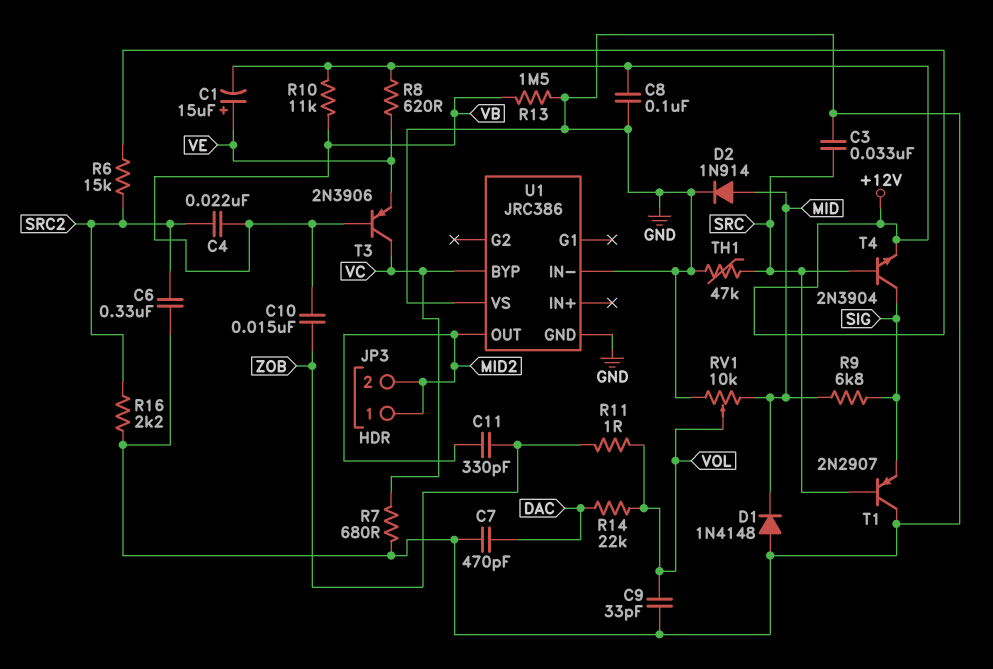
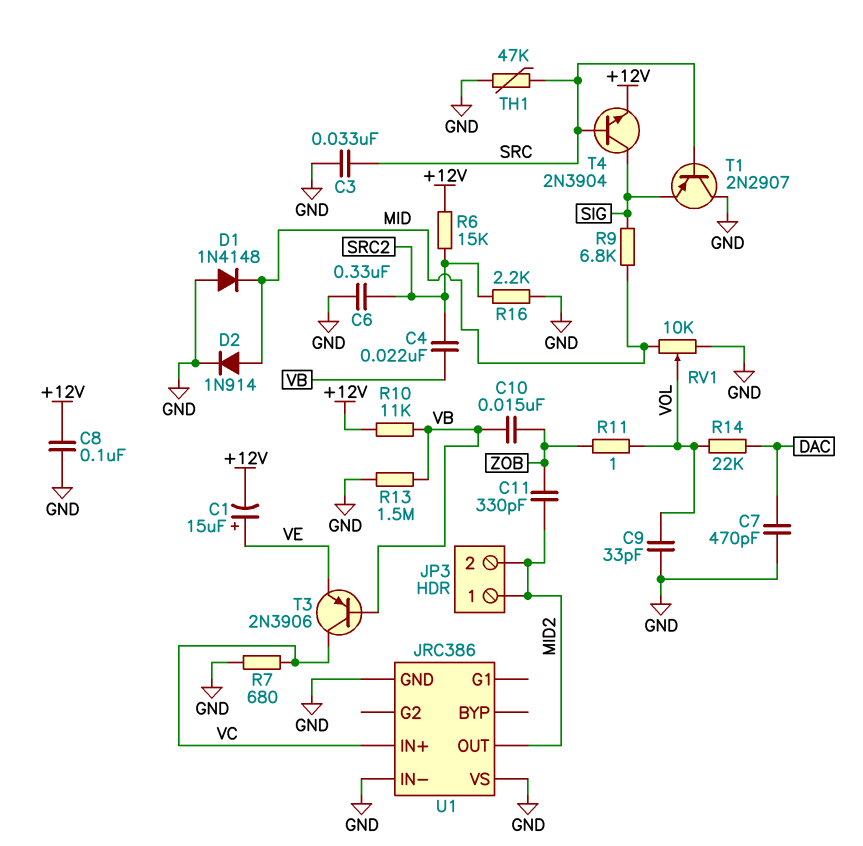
R8: 620 (+12V, VE) -> none
U1 pin BYP: VC -> none
U1 pin IN+: none -> VC

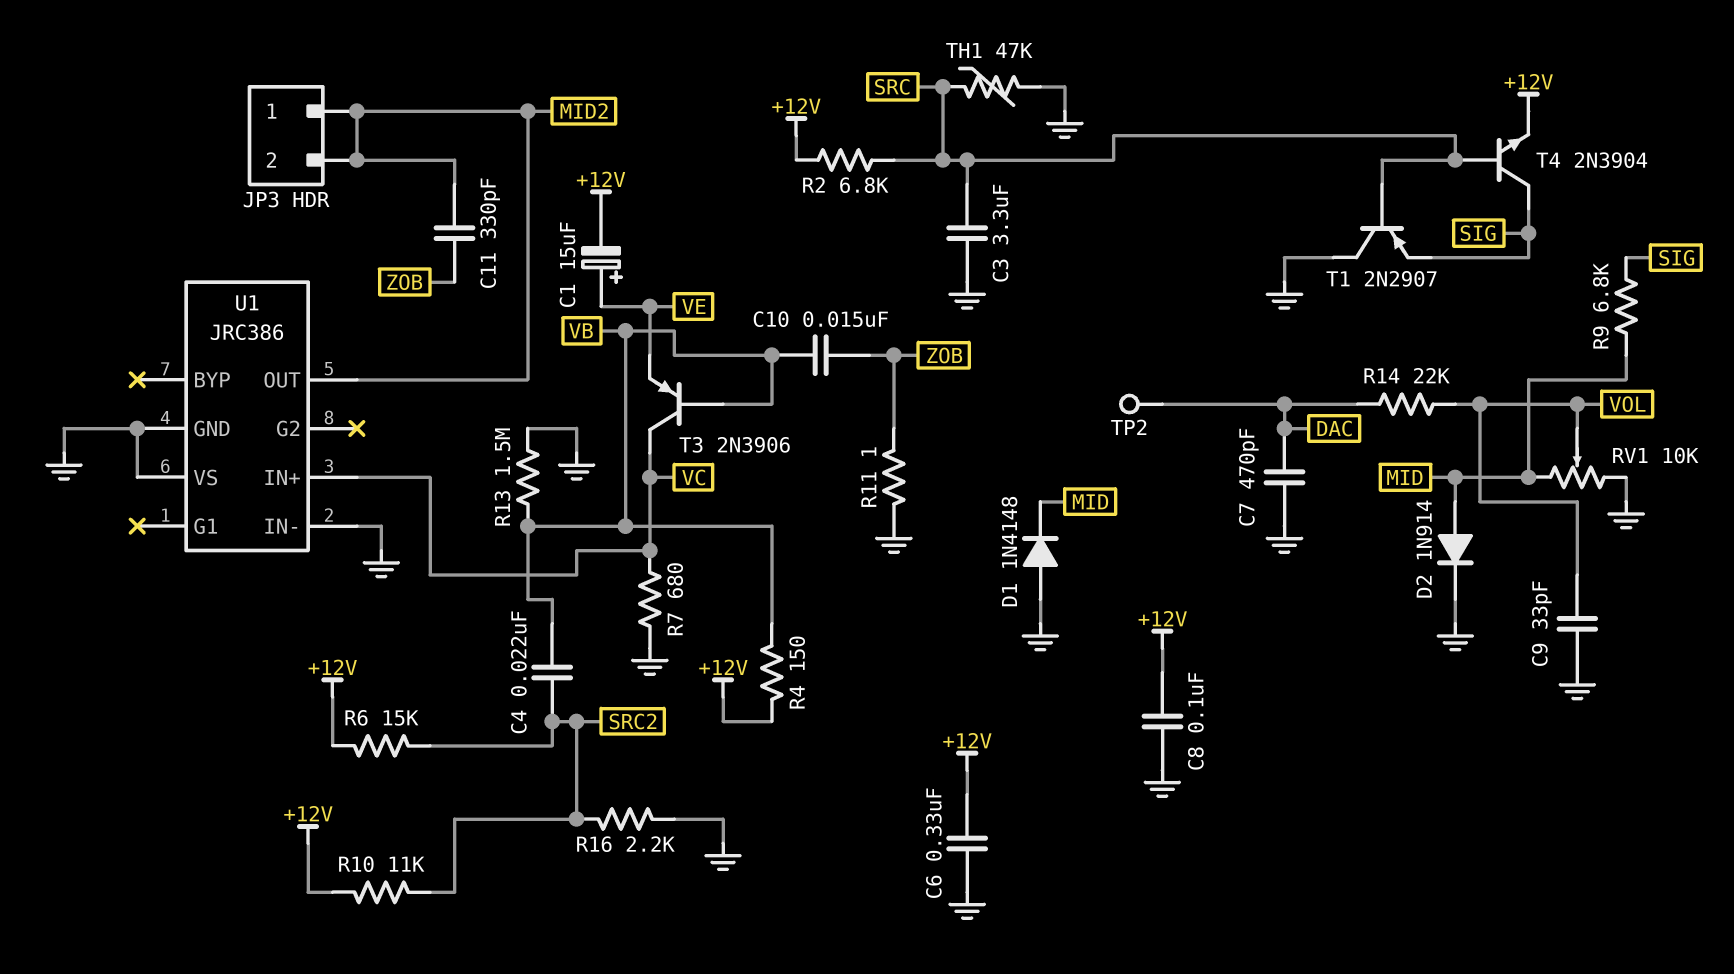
C3: 33nF (GND, SRC) -> 3.3uF (GND, SRC)
C6: 330nF (GND, SRC2) -> 330nF (+12V, GND)
R2: none -> 6.8k (+12V, SRC)
R4: none -> 150 (+12V, VB)
R10: 11k (+12V, VB) -> 11k (+12V, SRC2)
R11: 1 (VOL, ZOB) -> 1 (GND, ZOB)
TP2: none -> test point (DAC)

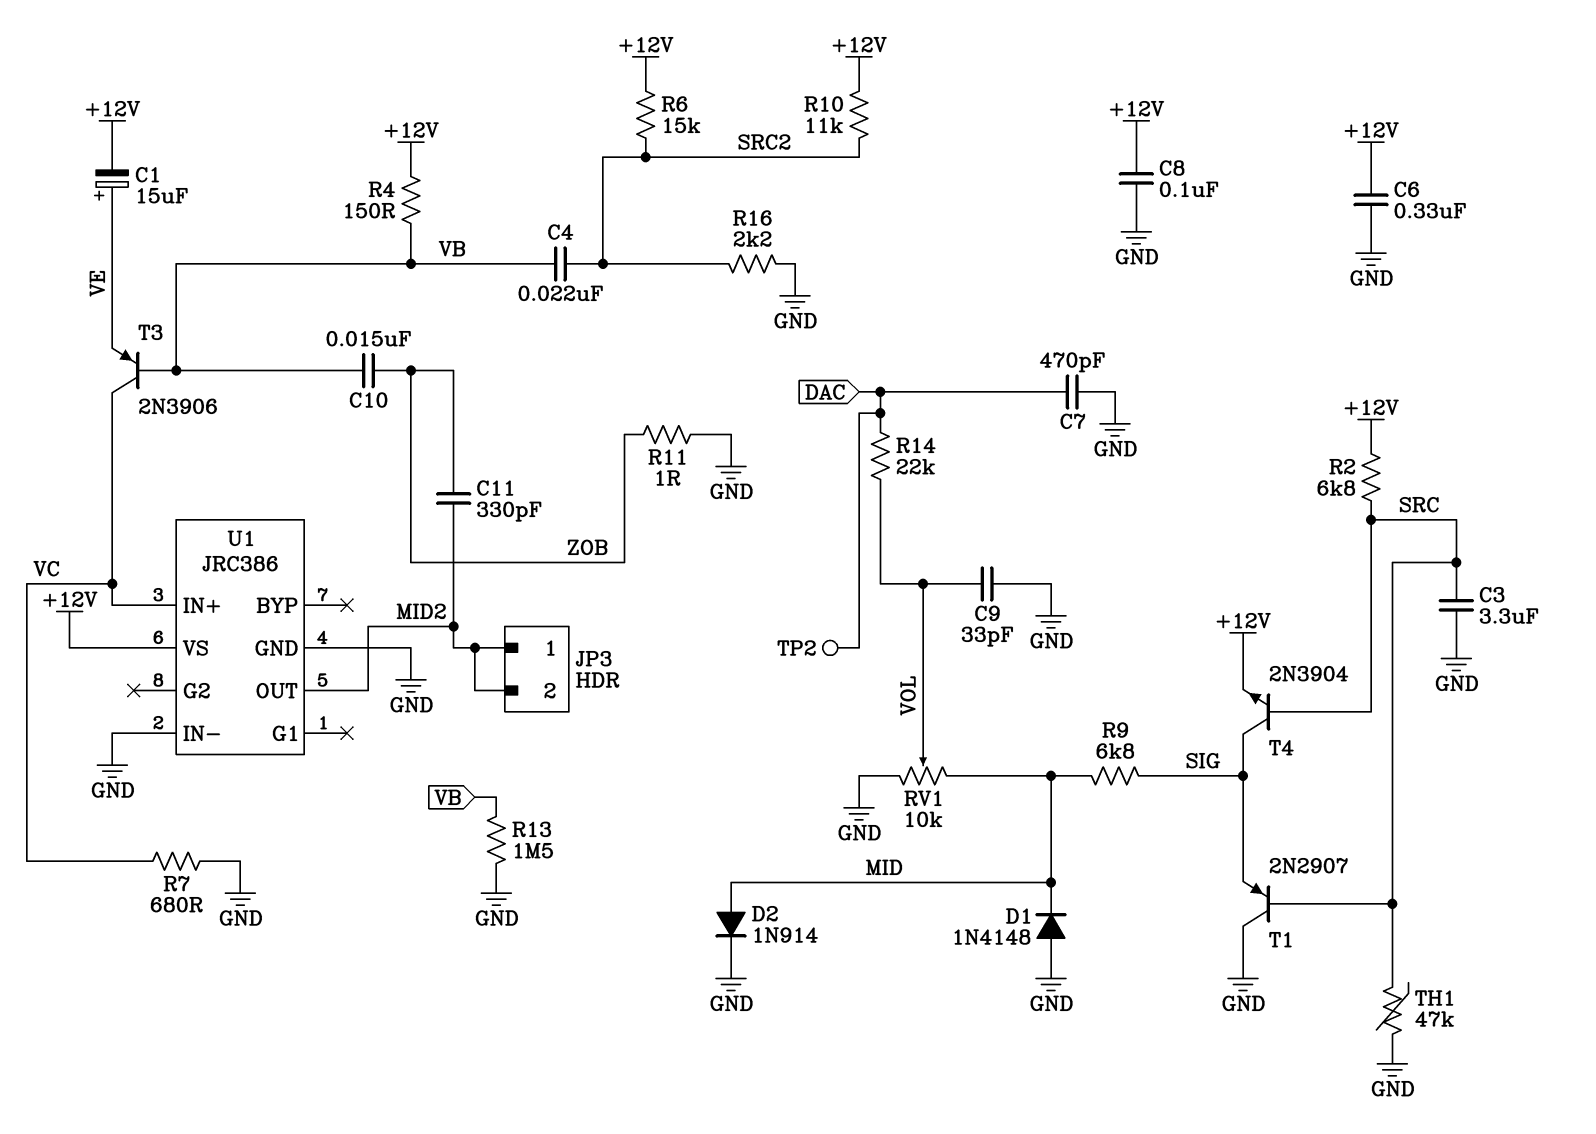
U1 pin VS: GND -> +12V

